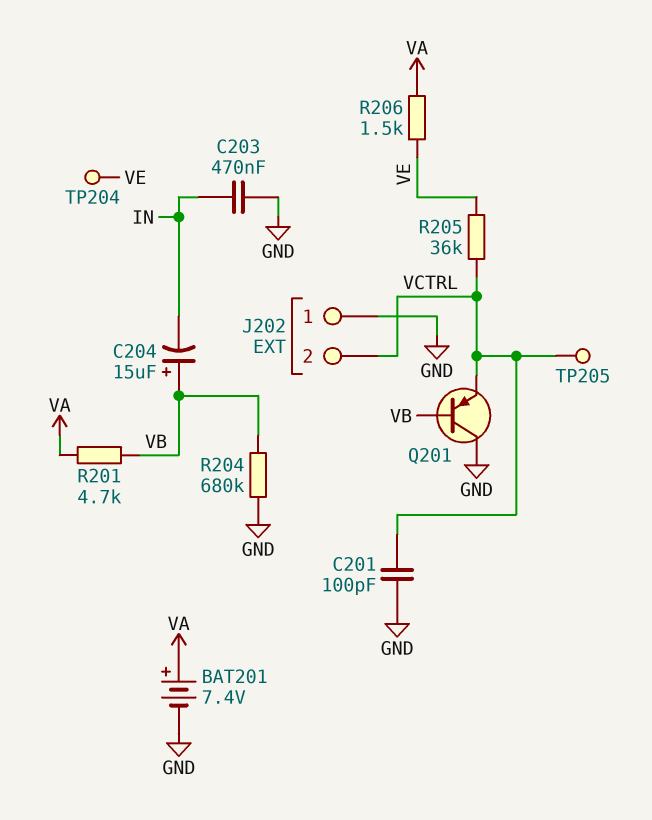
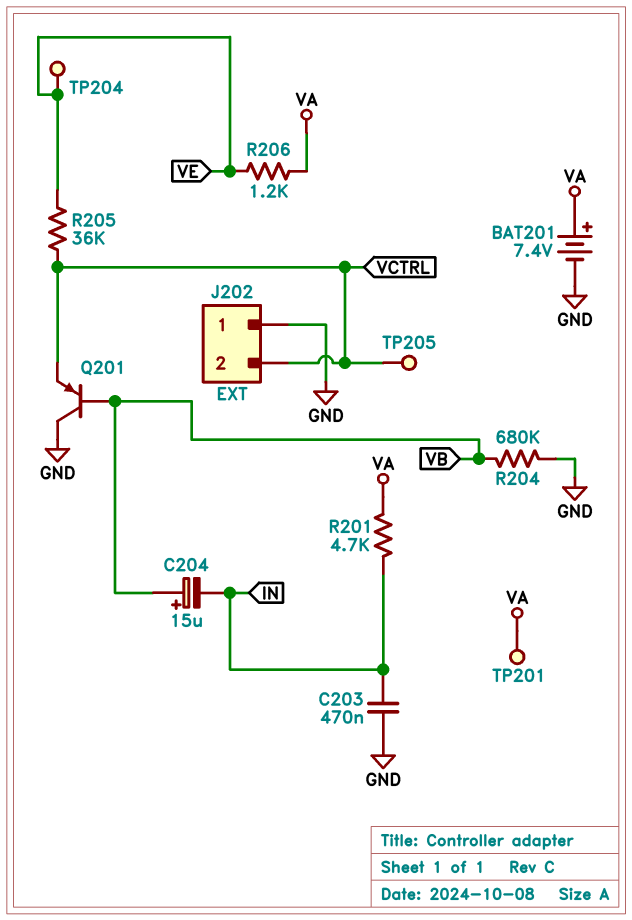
C201: 100pF (GND, VCTRL) -> none
R201: 4.7k (VA, VB) -> 4.7k (IN, VA)
R206: 1.5k (VA, VE) -> 1.2k (VA, VE)
TP201: none -> test point (VA)

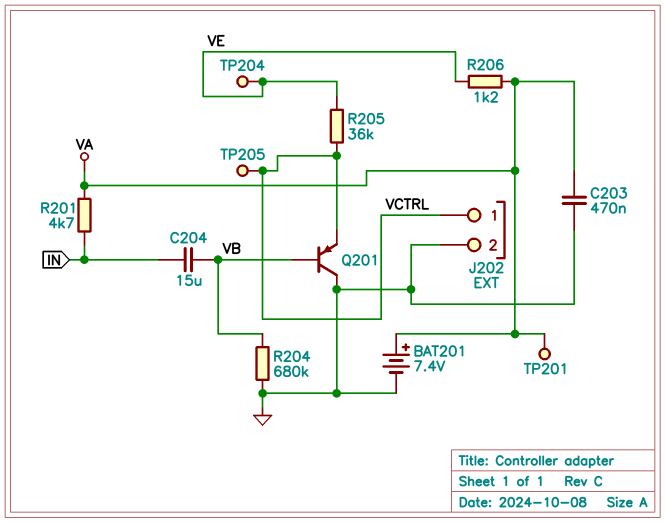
C203: 470nF (GND, IN) -> 470nF (GND, VA)
C204: 15uF (plus VB, minus IN) -> 15uF (IN, VB)
J202 pin 1: GND -> VCTRL
J202 pin 2: VCTRL -> GND

